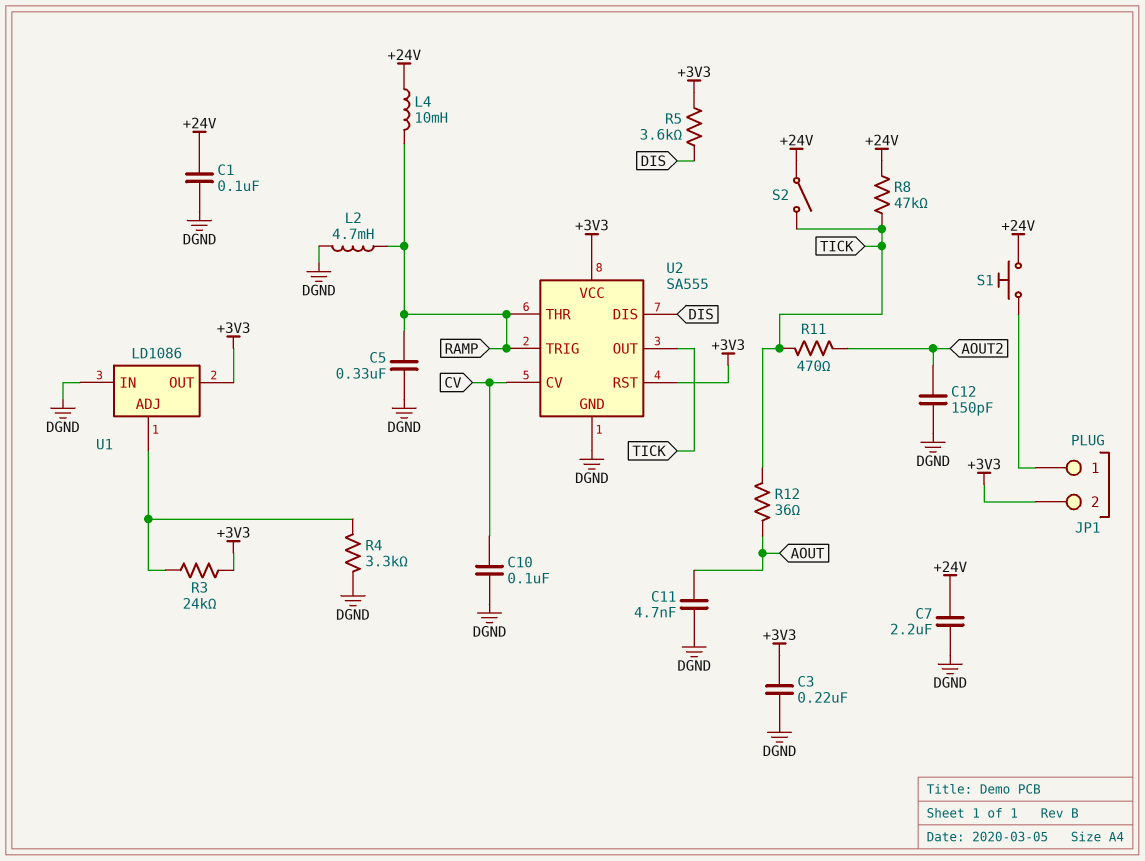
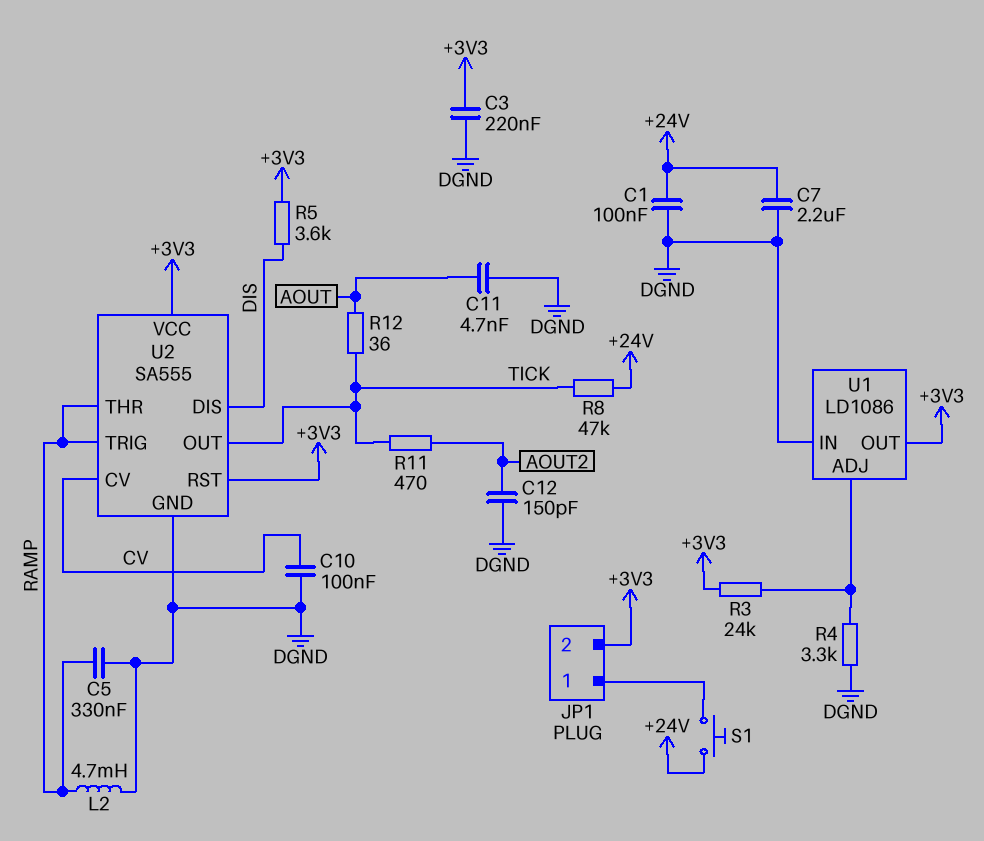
L4: 10mH (+24V, RAMP) -> none
S2: switch (+24V, TICK) -> none

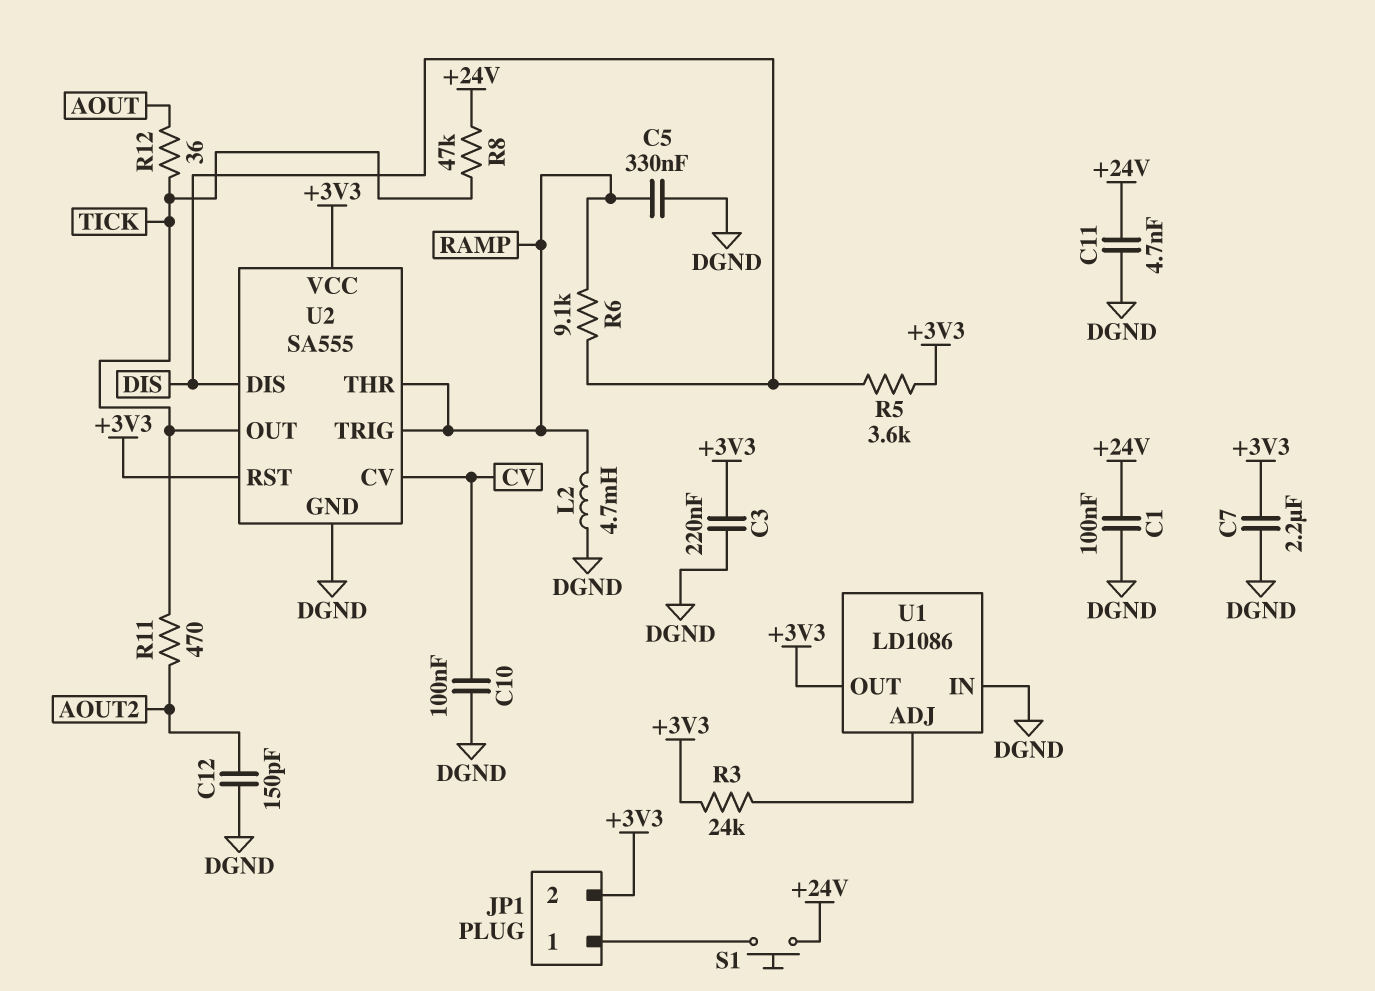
C7: 2.2uF (+24V, DGND) -> 2.2uF (+3V3, DGND)
C11: 4.7nF (AOUT, DGND) -> 4.7nF (+24V, DGND)
R4: 3.3k (DGND, U1/ADJ) -> none
R6: none -> 9.1k (DIS, RAMP)

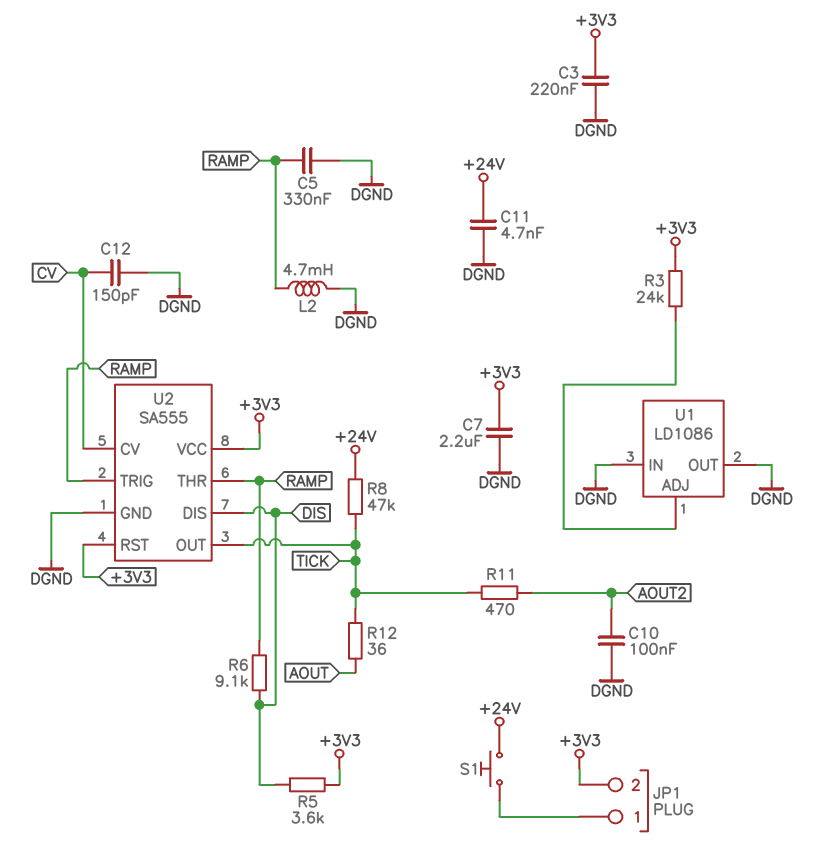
C1: 100nF (+24V, DGND) -> none
C10: 100nF (CV, DGND) -> 100nF (AOUT2, DGND)
C12: 150pF (AOUT2, DGND) -> 150pF (CV, DGND)
U1 pin OUT: +3V3 -> DGND

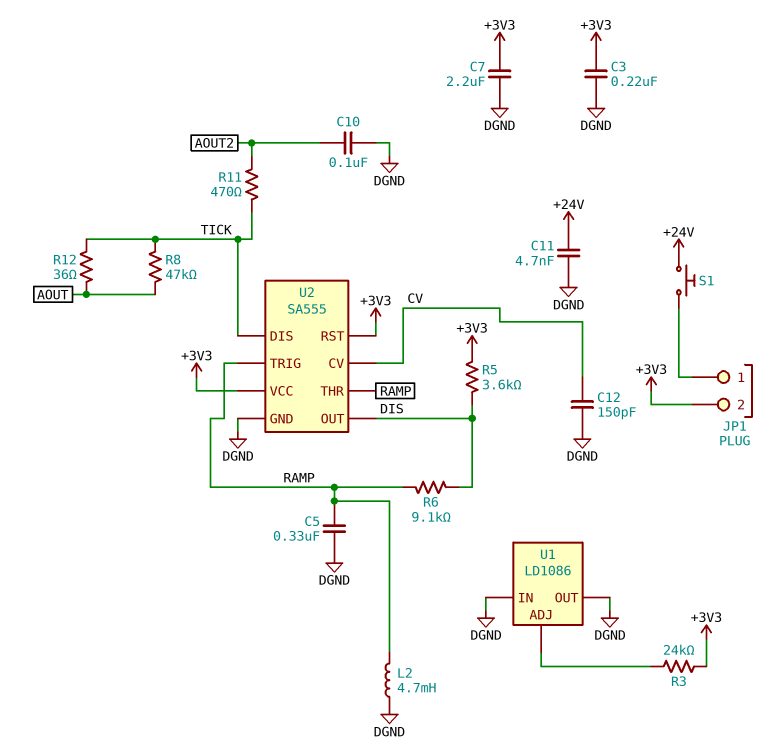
R8: 47k (+24V, TICK) -> 47k (AOUT, TICK)
U2 pin DIS: DIS -> TICK
U2 pin OUT: TICK -> DIS

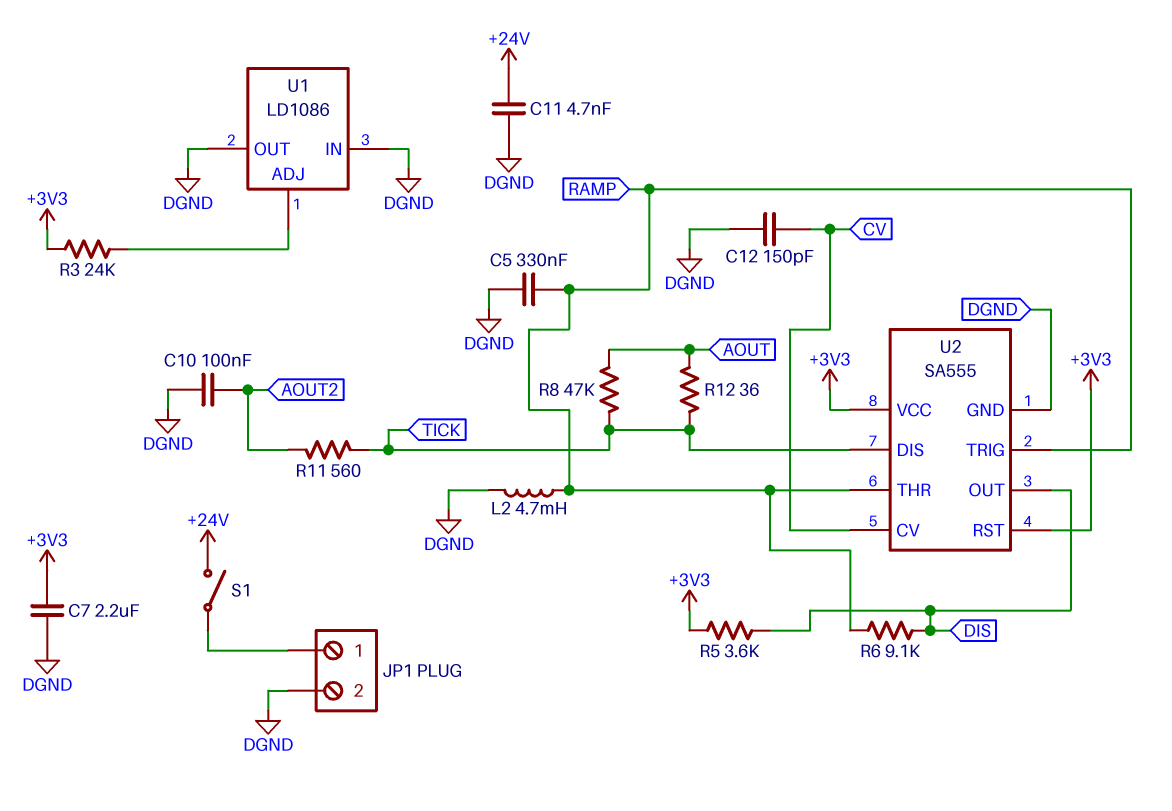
C3: 220nF (+3V3, DGND) -> none
JP1 pin 2: +3V3 -> DGND
R11: 470 (AOUT2, TICK) -> 560 (AOUT2, TICK)
S1: button (+24V, JP1/1) -> switch (+24V, JP1/1)

